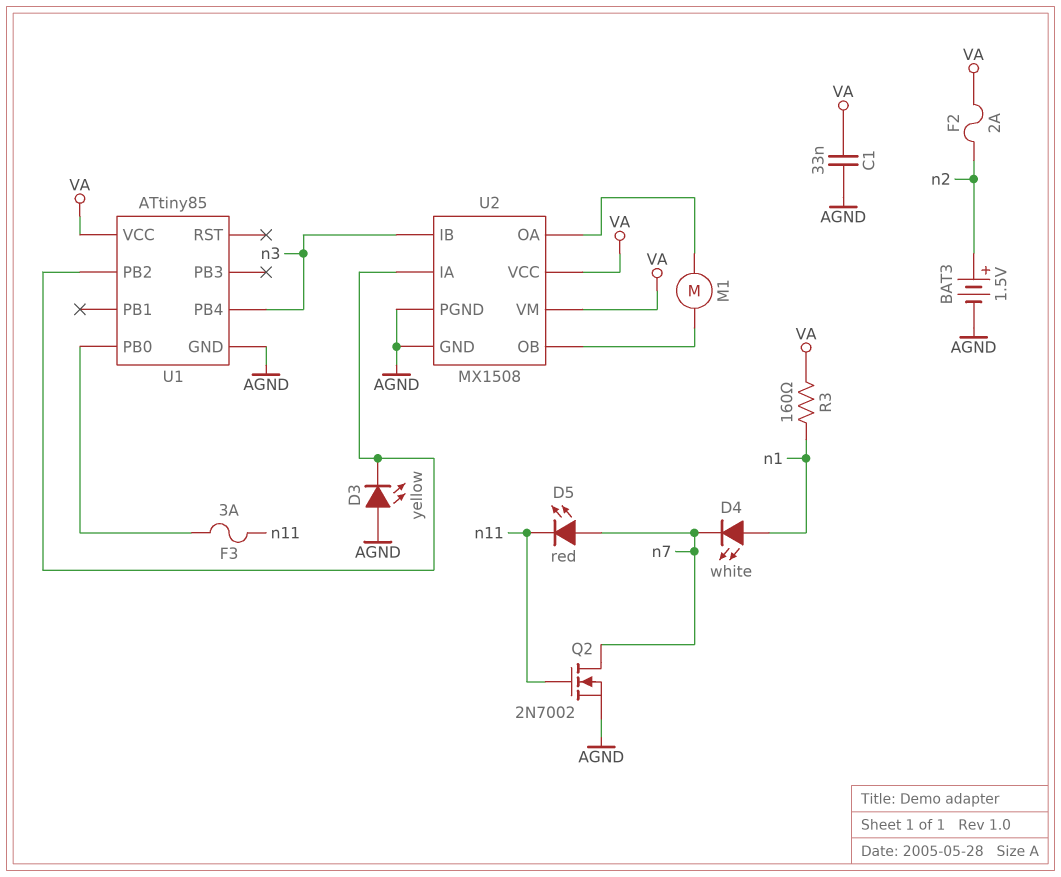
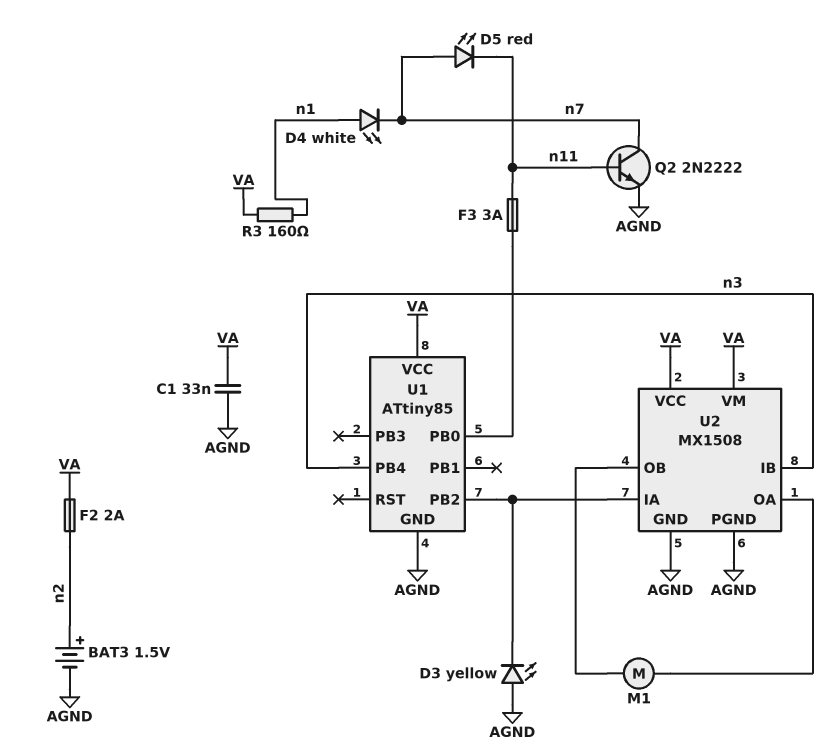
Q2: NMOS 2N7002 (G n11, D n7, S AGND) -> NPN 2N2222 (B n11, C n7, E AGND)

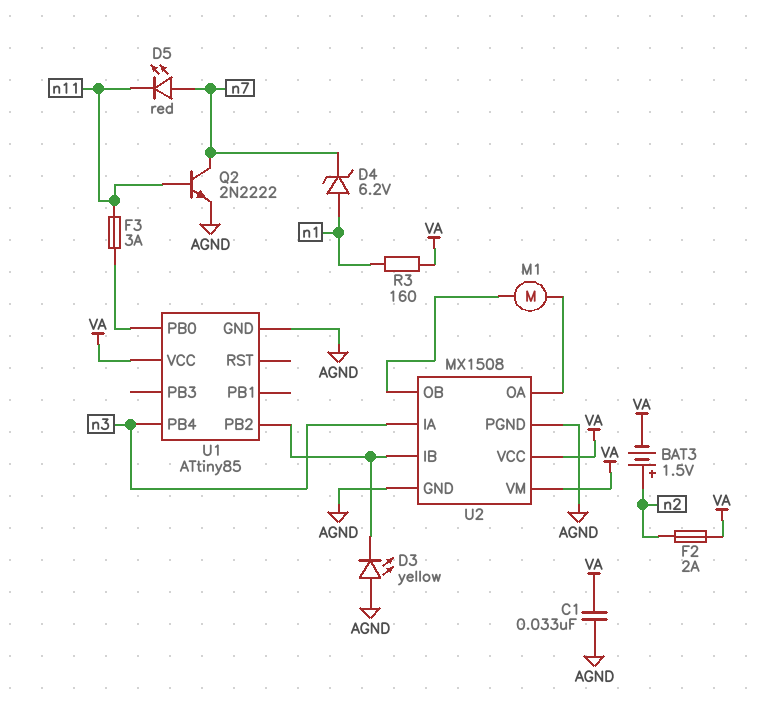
BAT3: 1.5V (plus n2, minus AGND) -> 1.5V (plus n2, minus VA)
D4: LED white (A n1, K n7) -> zener 6.2V (A n1, K n7)
U2 pin IA: U1/PB2 -> n3
U2 pin IB: n3 -> U1/PB2

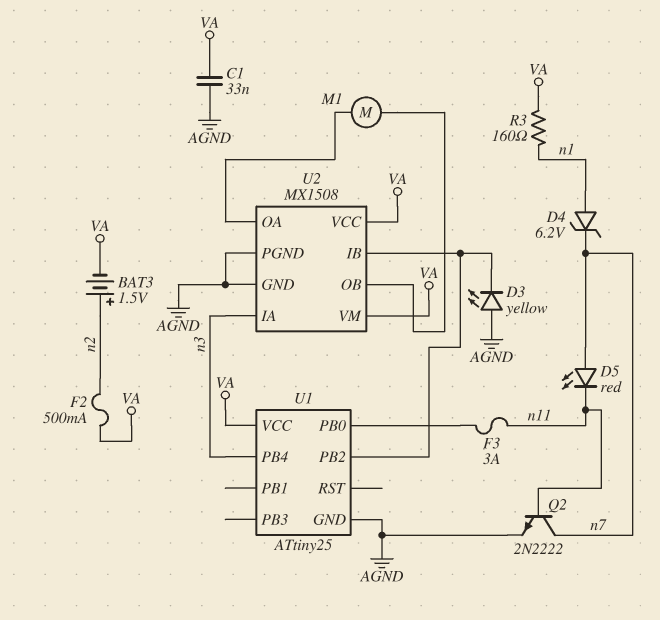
F2: 2A (VA, n2) -> 500mA (VA, n2)
U1: ATtiny85 -> ATtiny25

